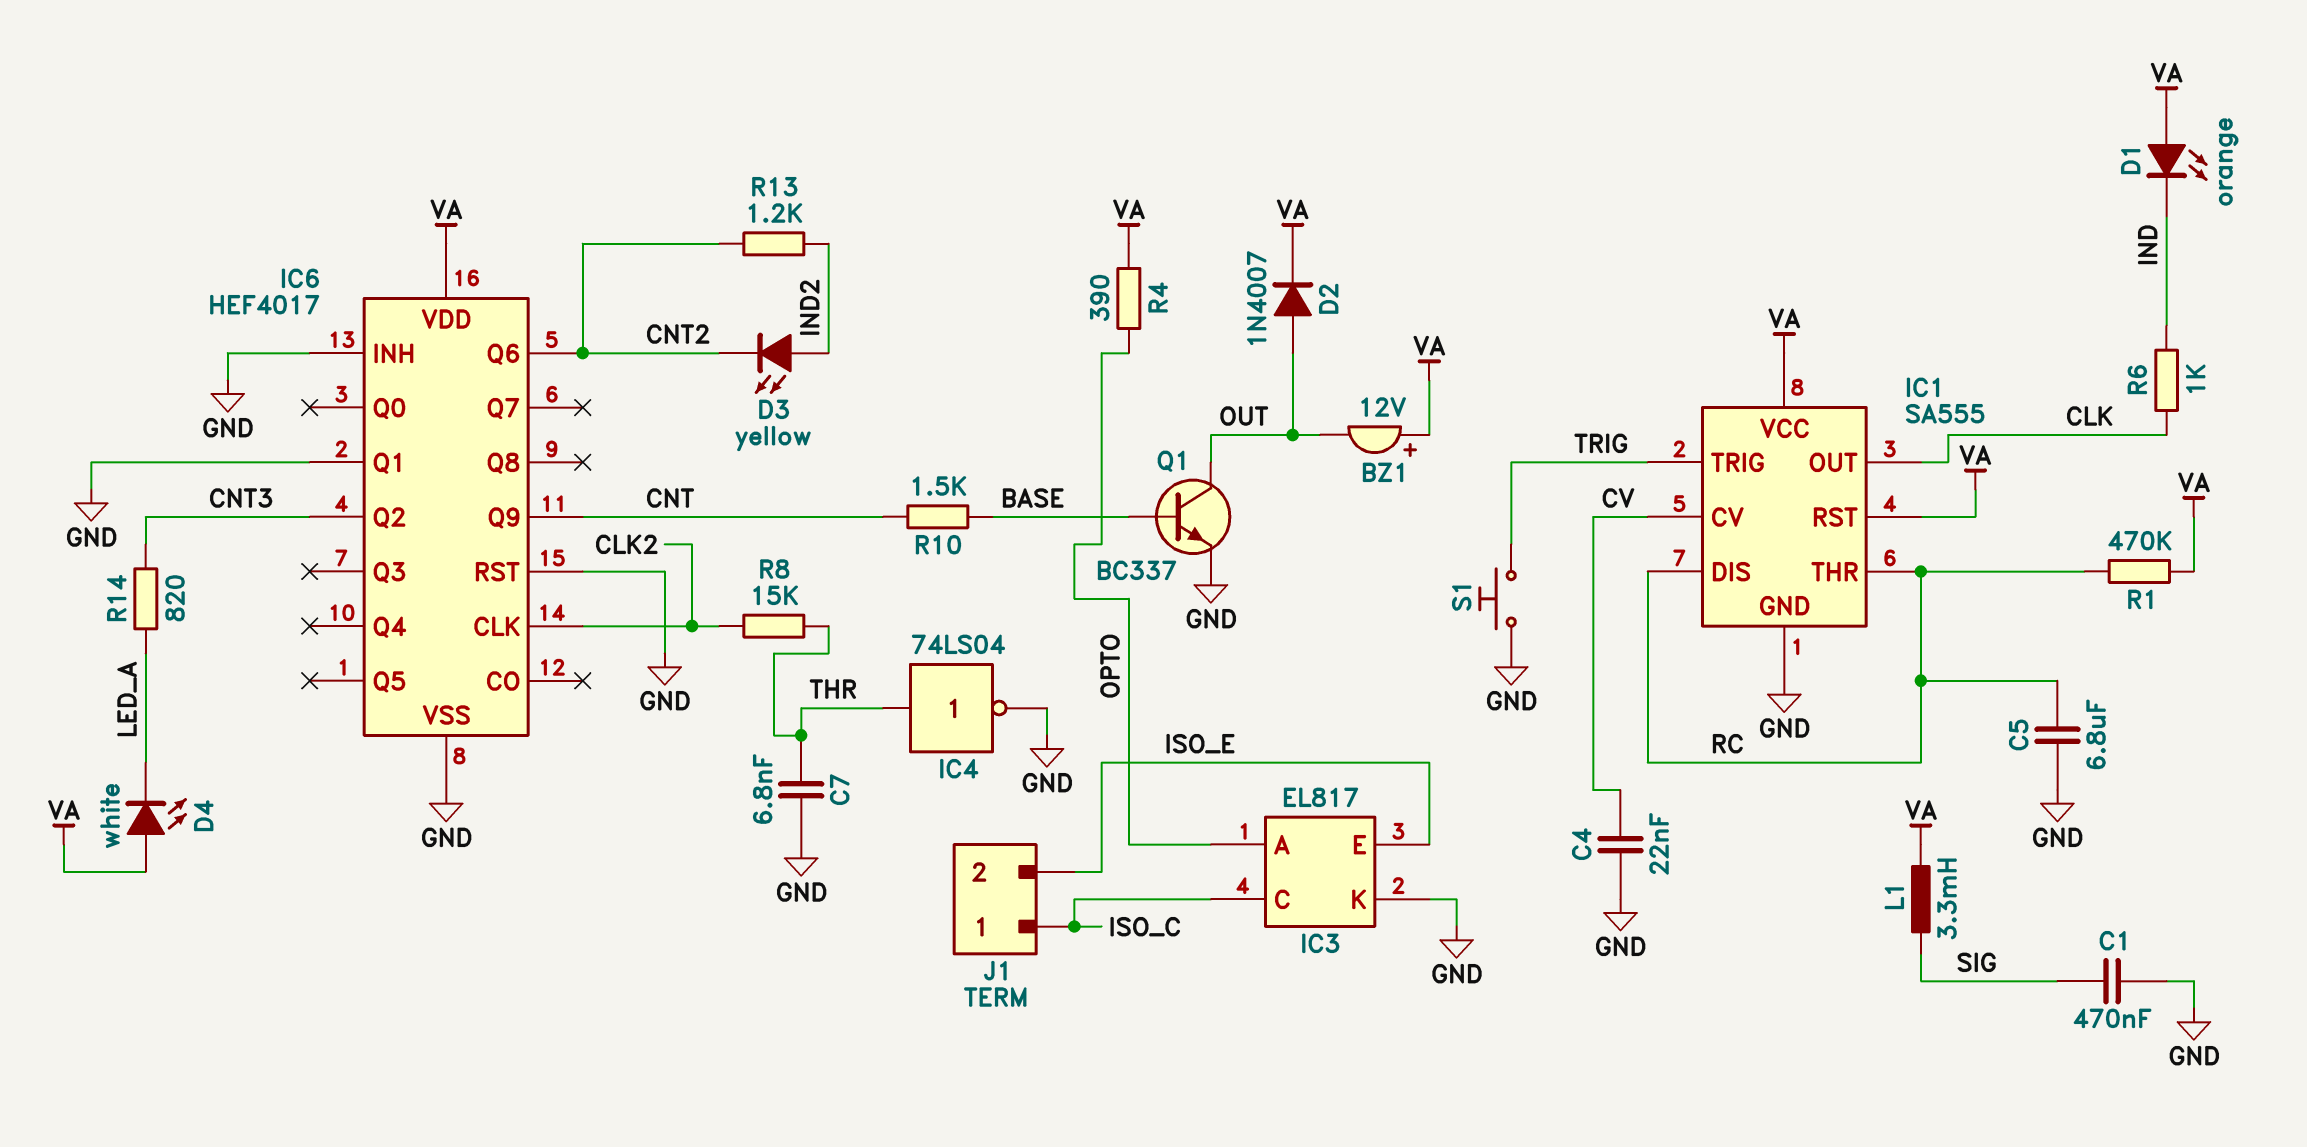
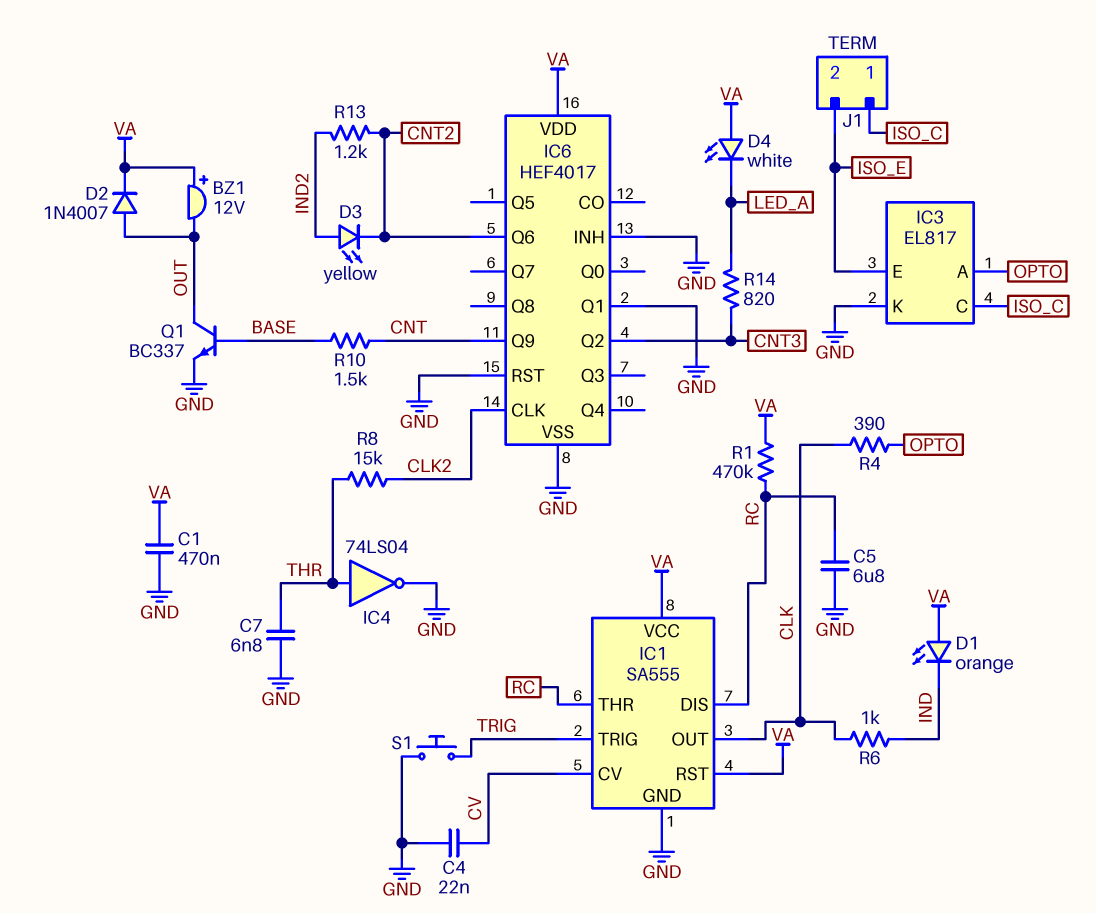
C1: 470nF (GND, SIG) -> 470nF (GND, VA)
L1: 3.3mH (SIG, VA) -> none
R4: 390 (OPTO, VA) -> 390 (CLK, OPTO)

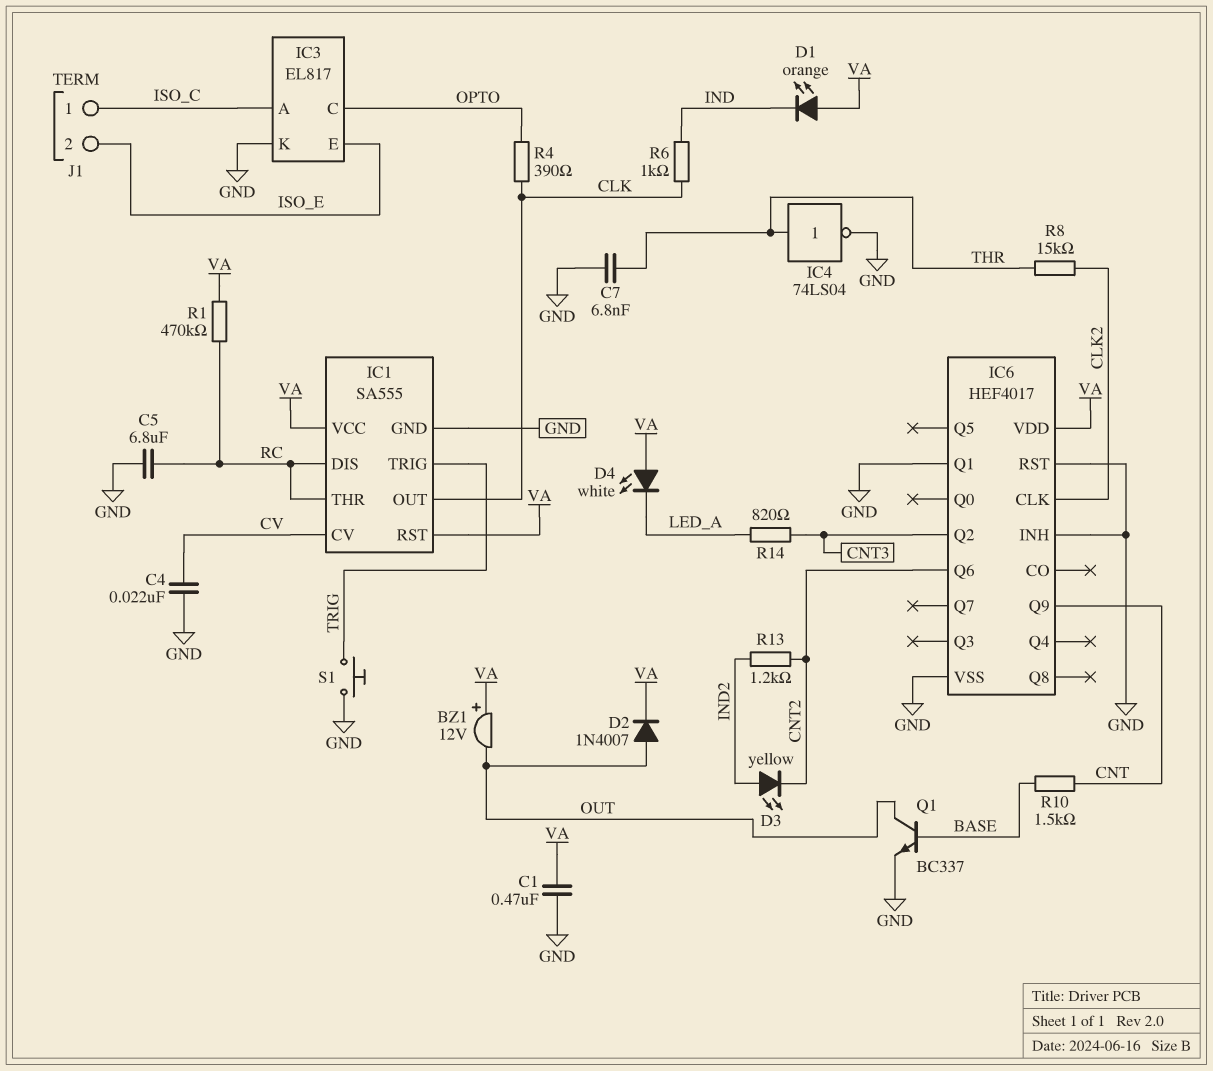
IC3 pin A: OPTO -> ISO_C
IC3 pin C: ISO_C -> OPTO

